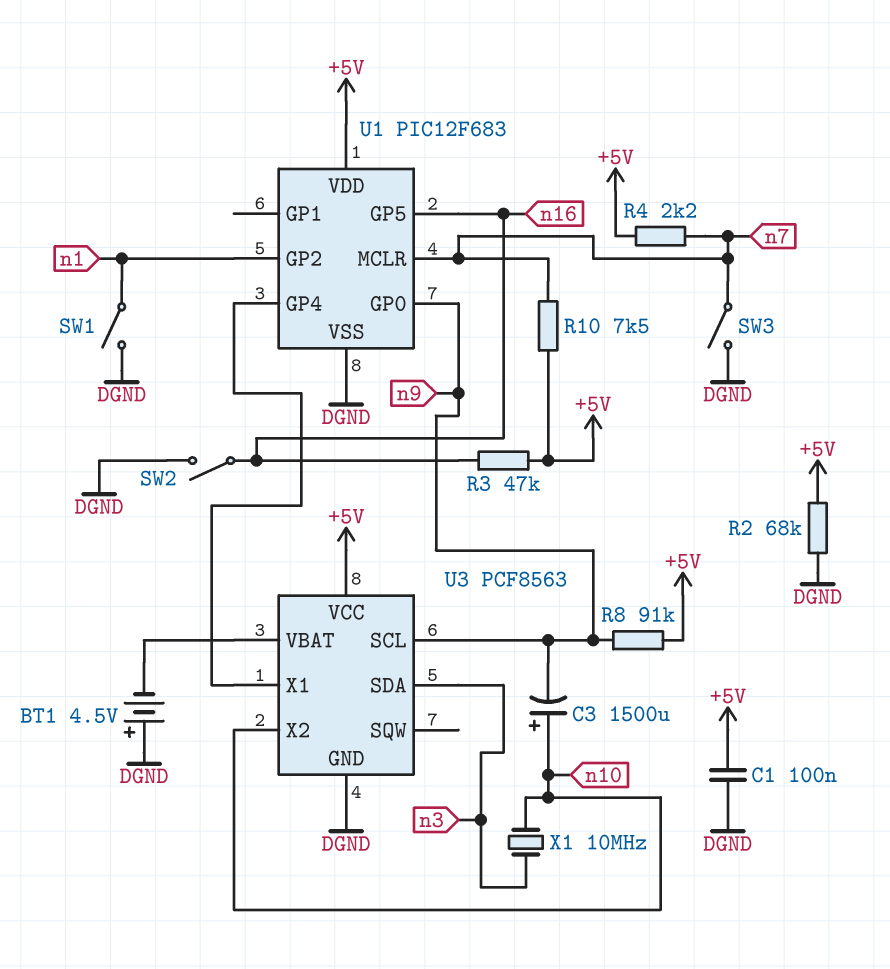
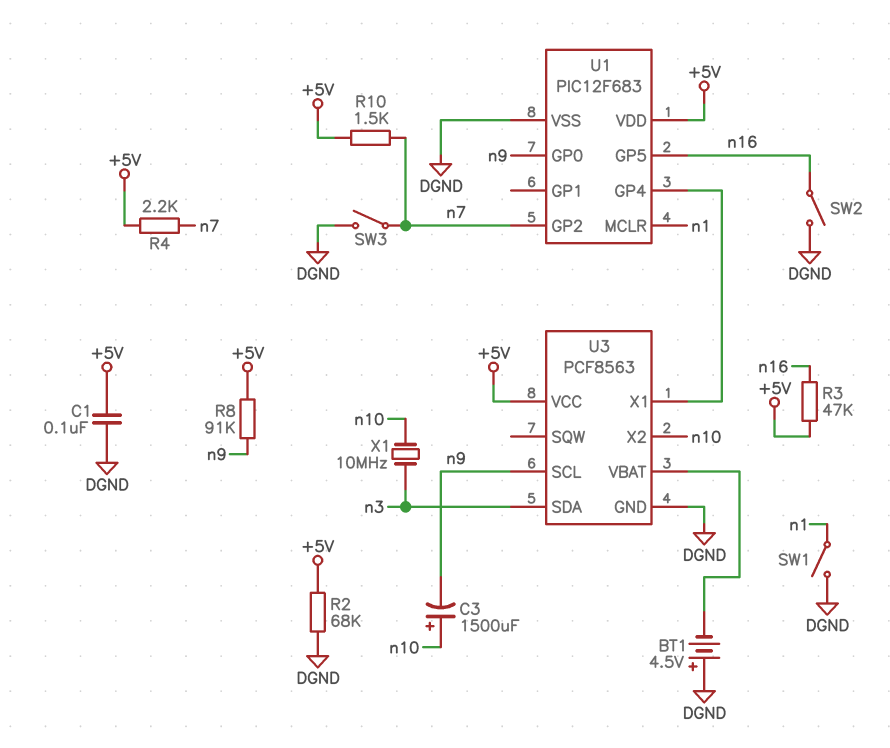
R10: 7.5k (+5V, n7) -> 1.5k (+5V, n7)
U1 pin GP2: n1 -> n7
U1 pin MCLR: n7 -> n1

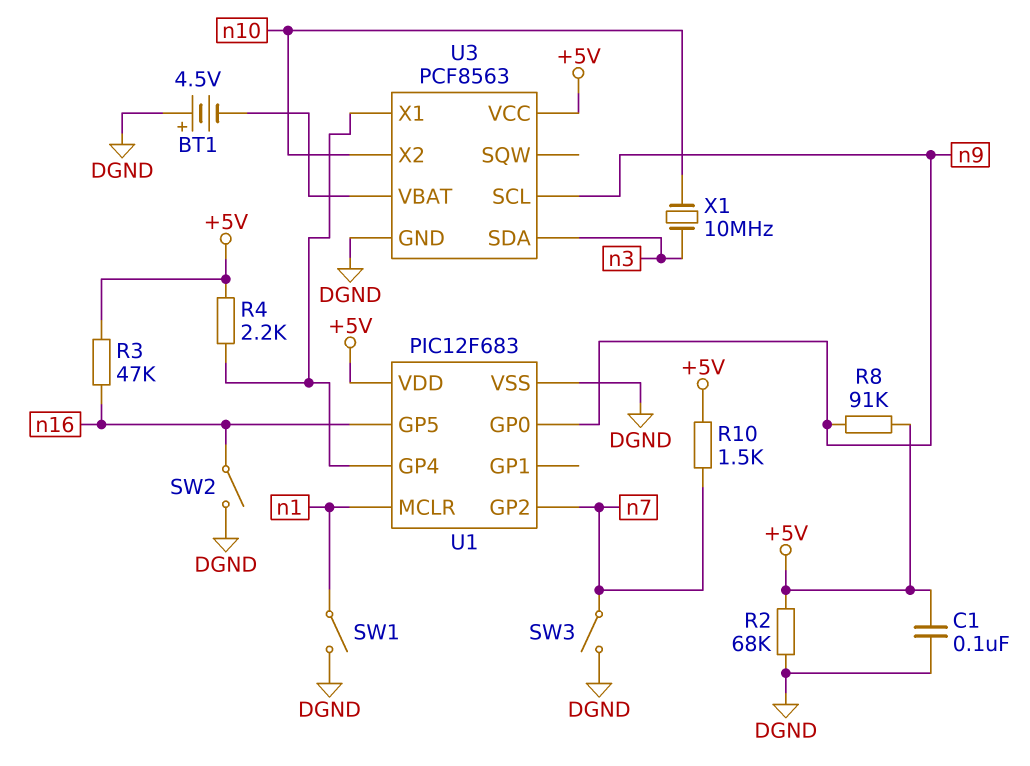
C3: 1500uF (plus n10, minus n9) -> none
R4: 2.2k (+5V, n7) -> 2.2k (+5V, U1/GP4)

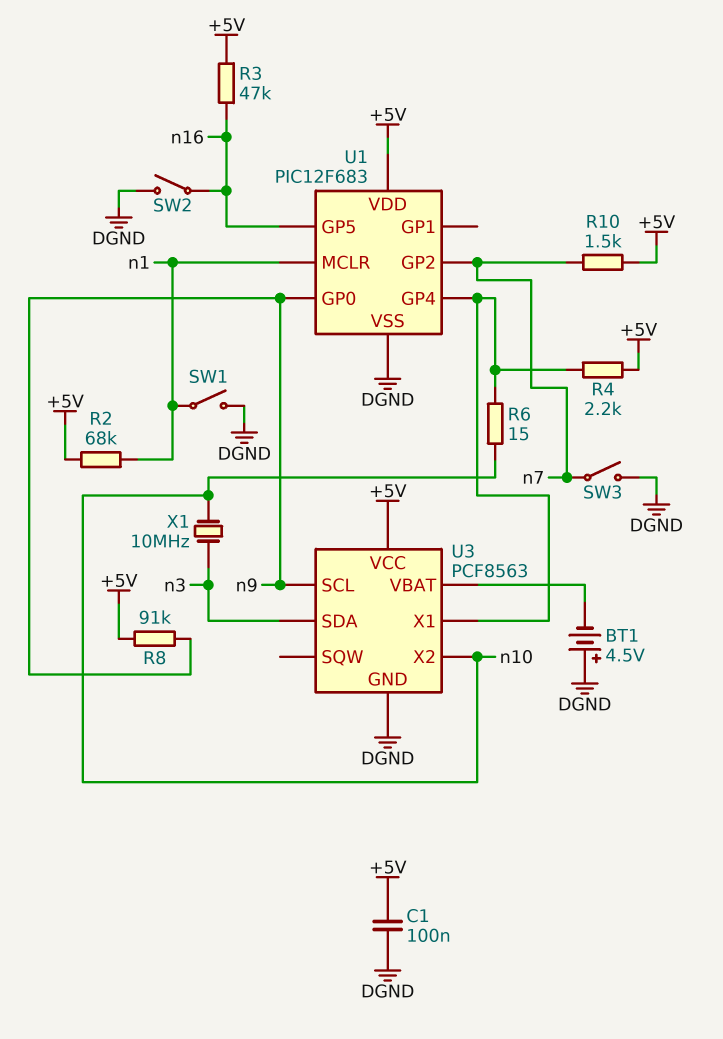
R2: 68k (+5V, DGND) -> 68k (+5V, n1)
R6: none -> 15 (U1/GP4, n10)

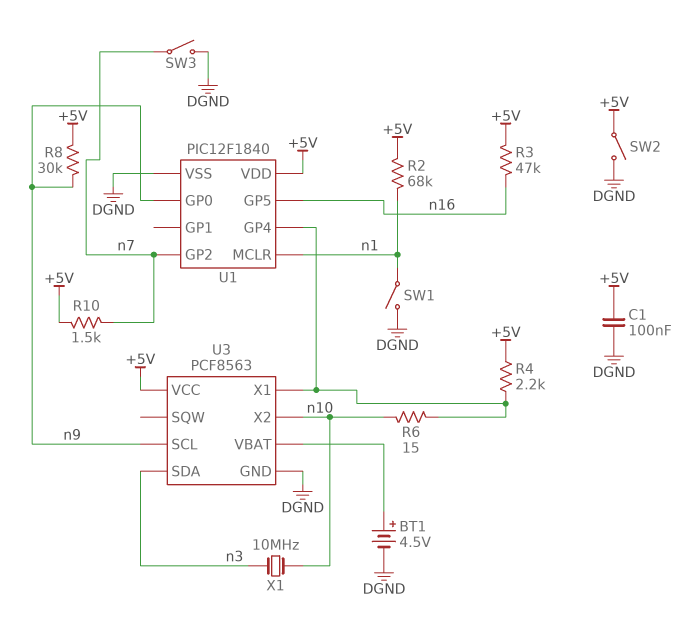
BT1: 4.5V (plus DGND, minus U3/VBAT) -> 4.5V (plus U3/VBAT, minus DGND)
R8: 91k (+5V, n9) -> 30k (+5V, n9)
SW2: switch (DGND, n16) -> switch (+5V, DGND)
U1: PIC12F683 -> PIC12F1840

